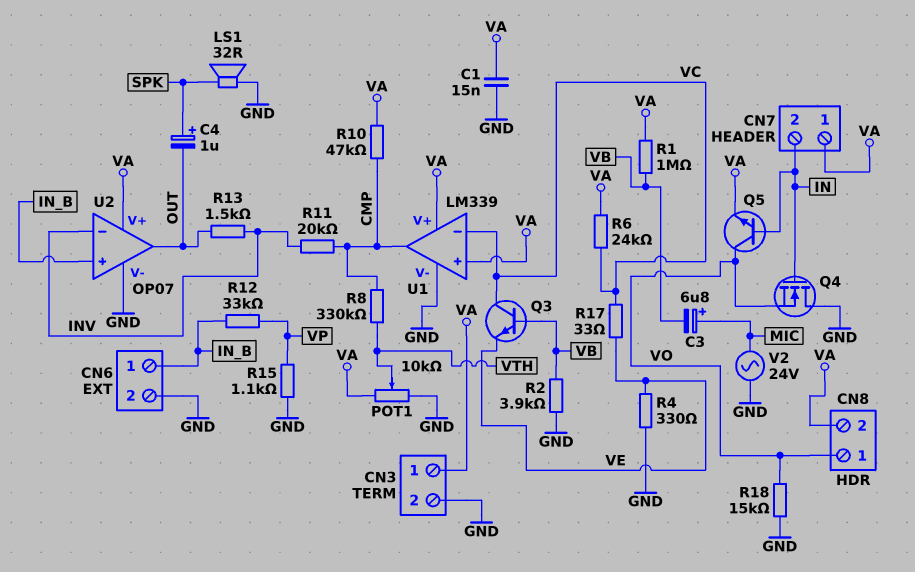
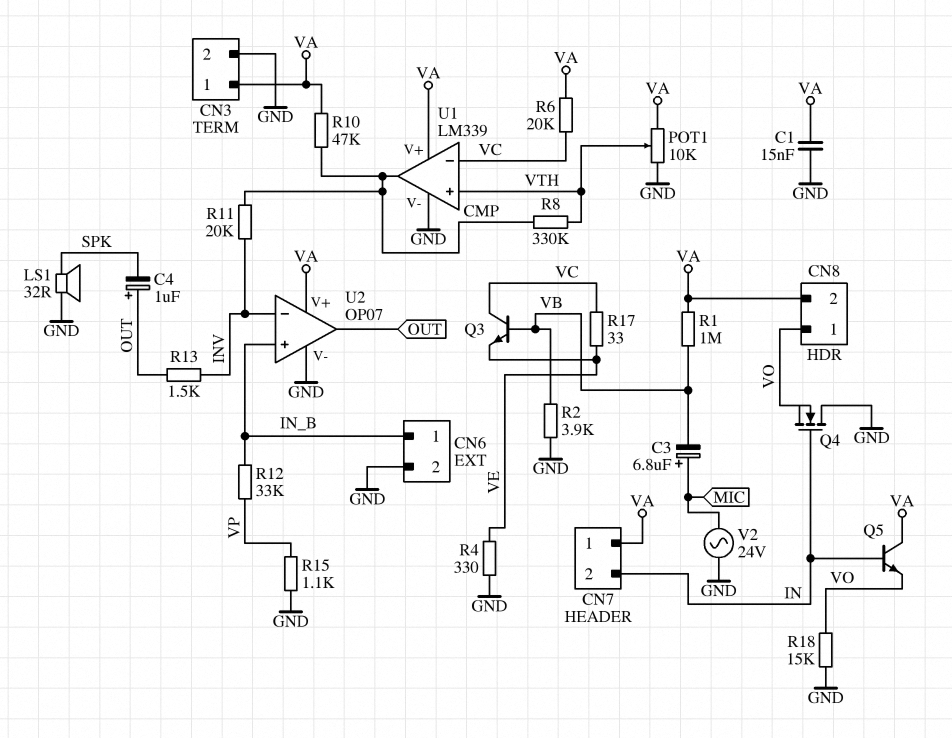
C4: 1uF (plus SPK, minus OUT) -> 1uF (plus OUT, minus SPK)
Q5: NPN (B IN, C VO, E VA) -> NPN (B IN, C VA, E VO)
R6: 24k (VA, VC) -> 20k (VA, VC)
U1 pin in+: VA -> VTH

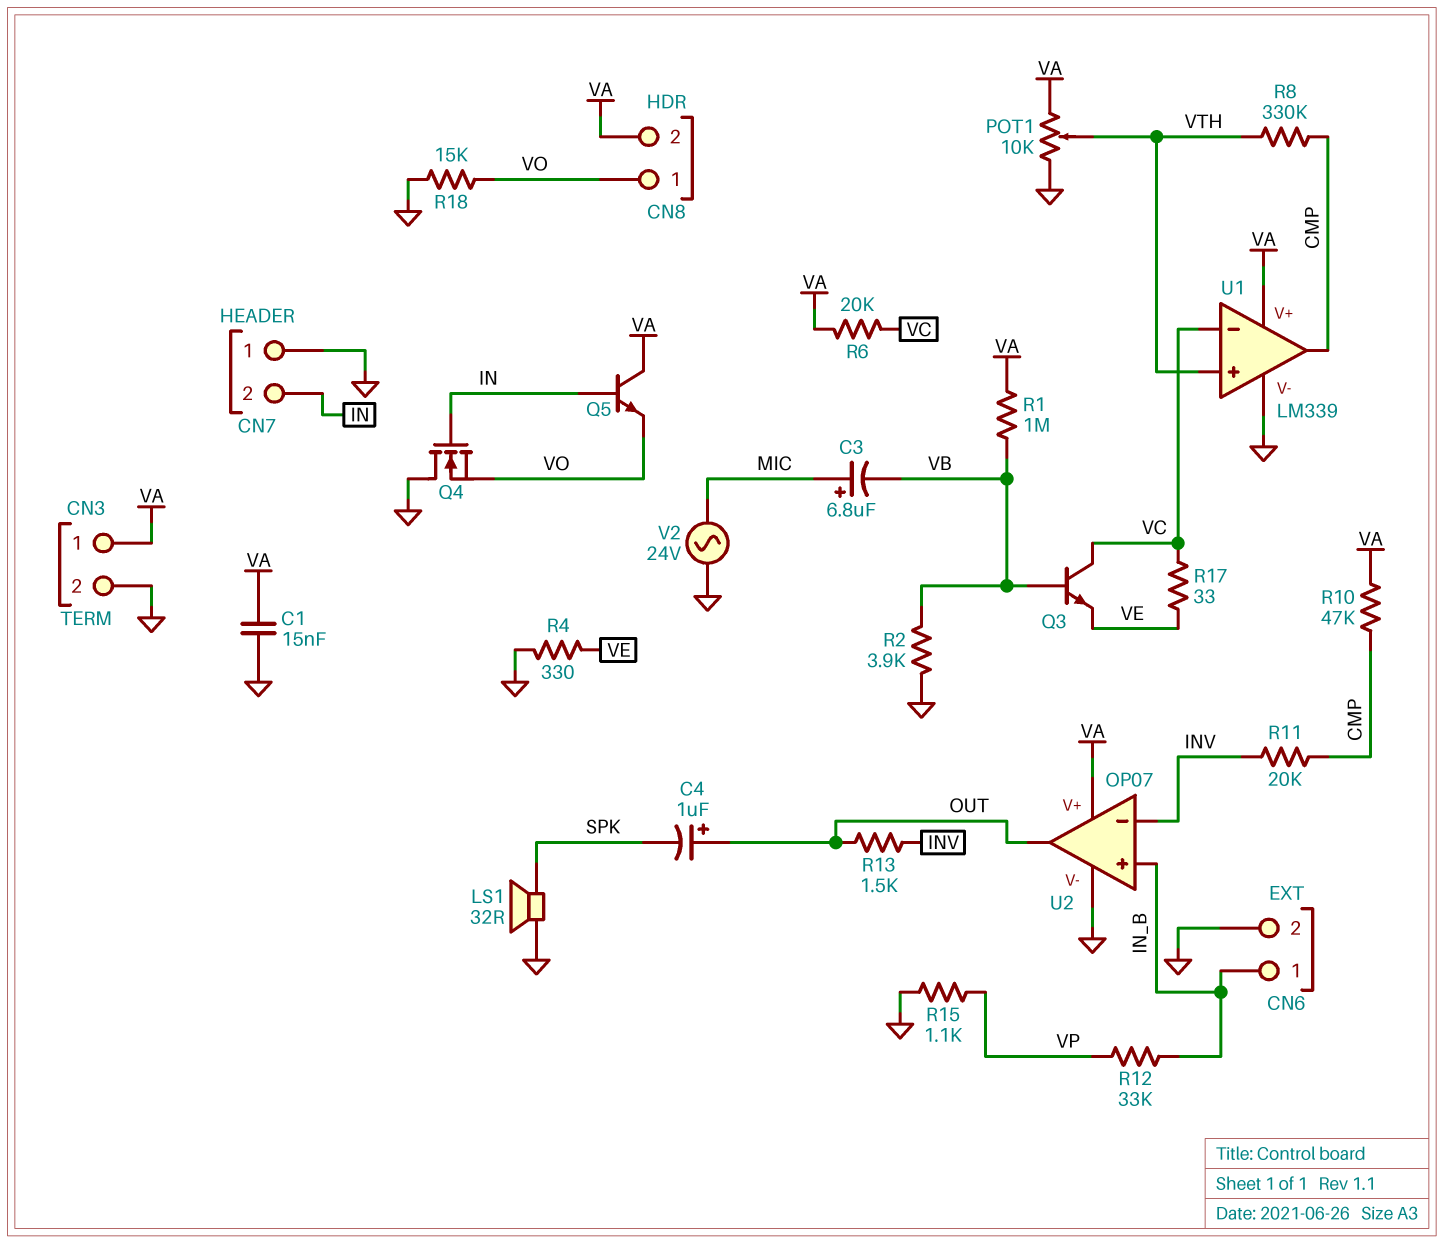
CN7 pin 1: VA -> GND

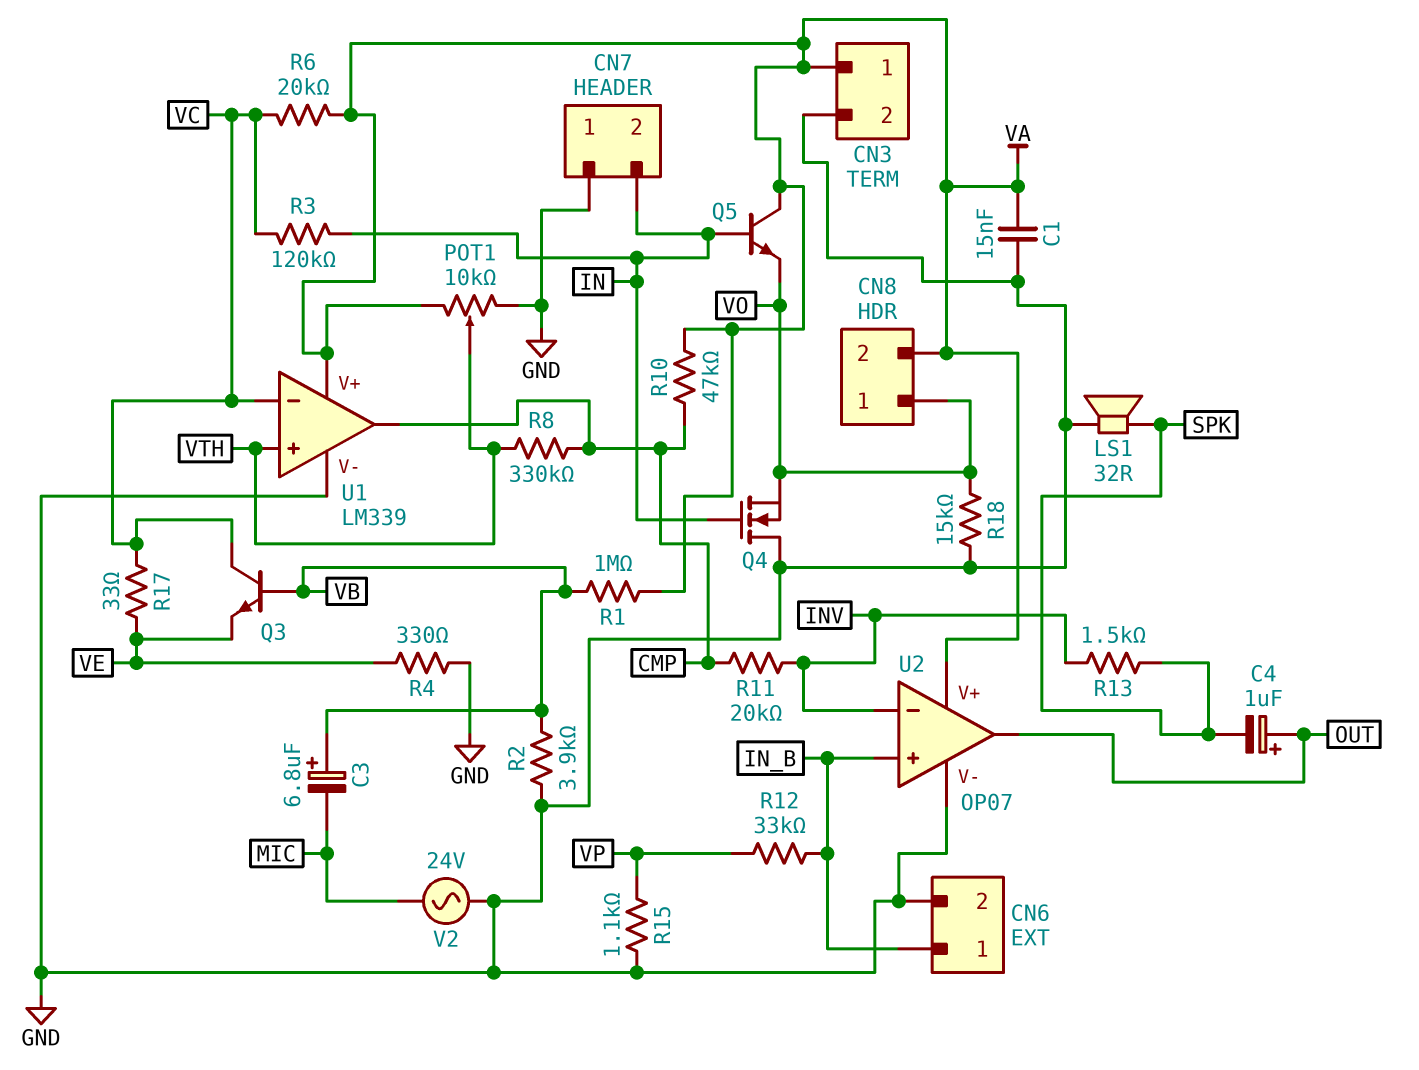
C3: 6.8uF (plus MIC, minus VB) -> 6.8uF (plus VB, minus MIC)
R3: none -> 120k (IN, VC)
R13: 1.5k (INV, OUT) -> 1.5k (INV, SPK)

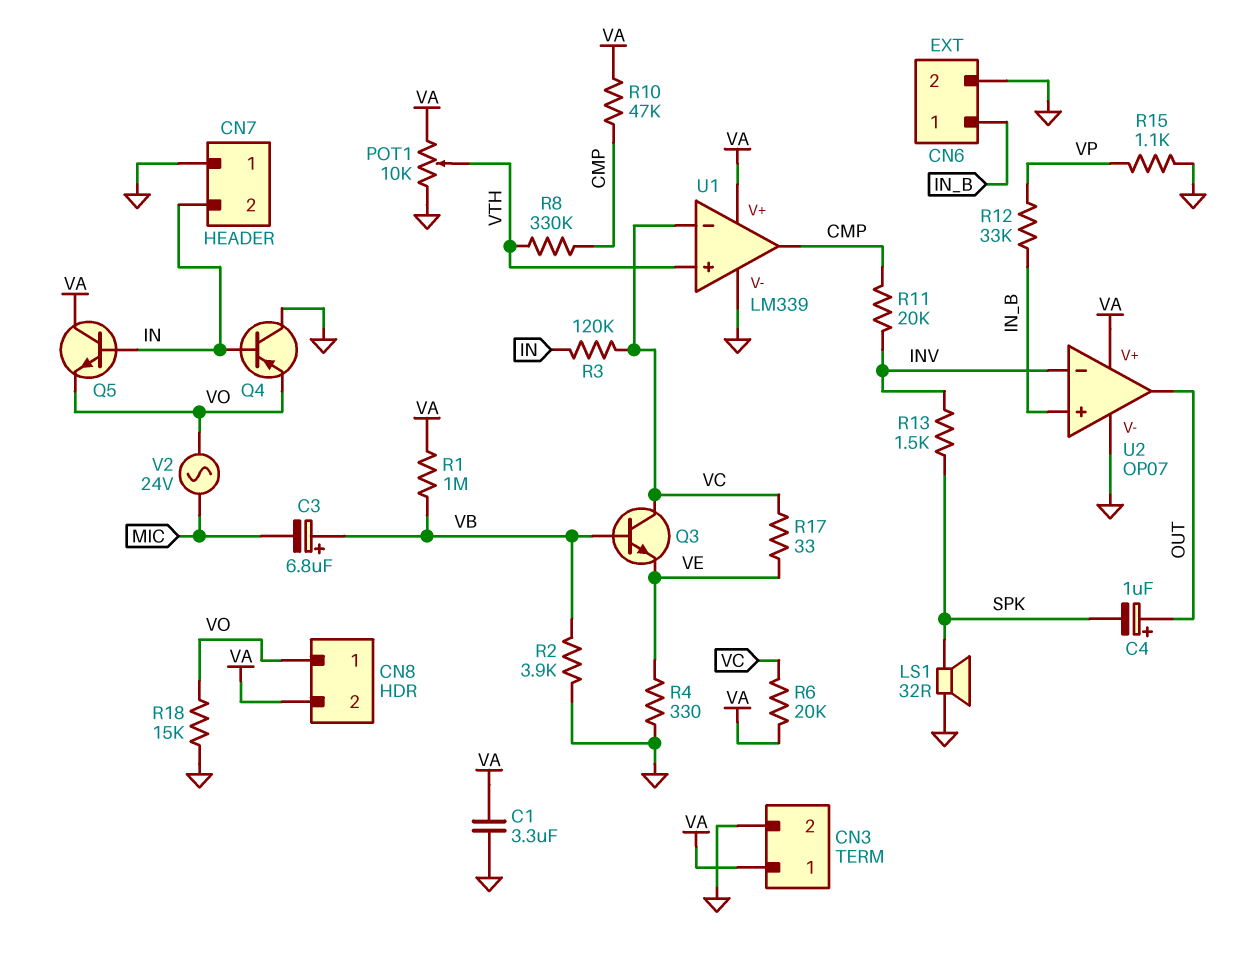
C1: 15nF (GND, VA) -> 3.3uF (GND, VA)
Q4: NMOS (G IN, D GND, S VO) -> PNP (B IN, C GND, E VO)
V2: AC 24V (GND, MIC) -> AC 24V (MIC, VO)

